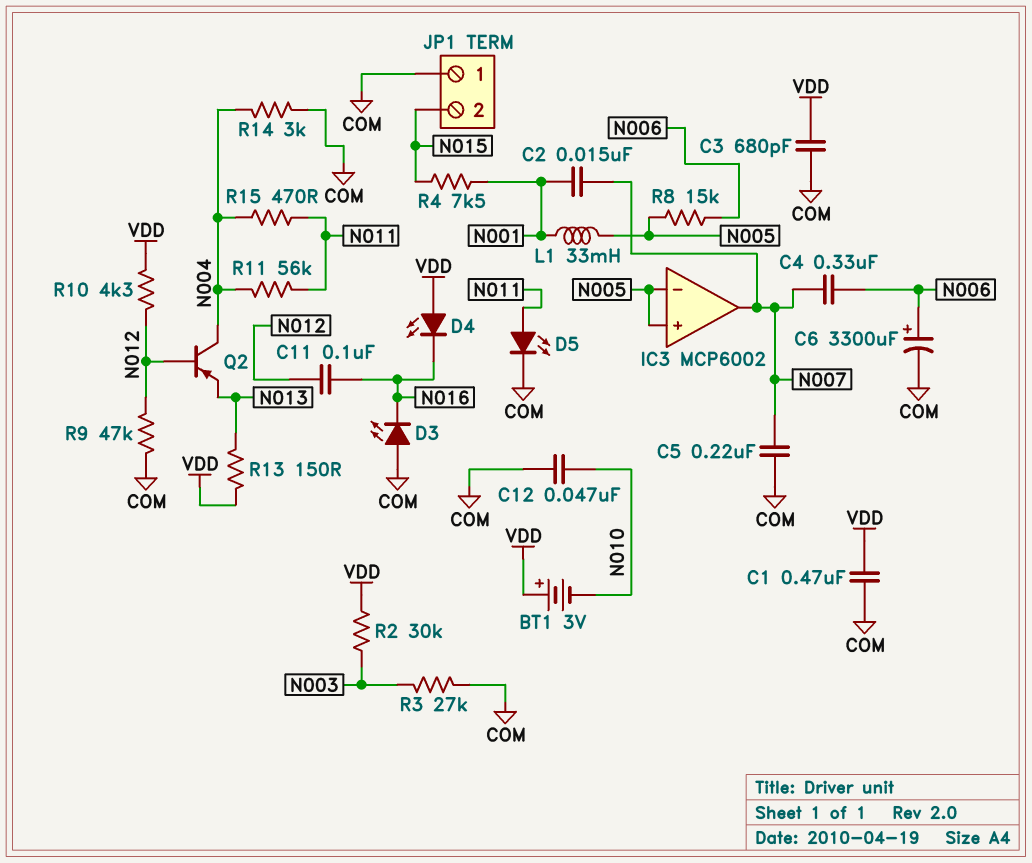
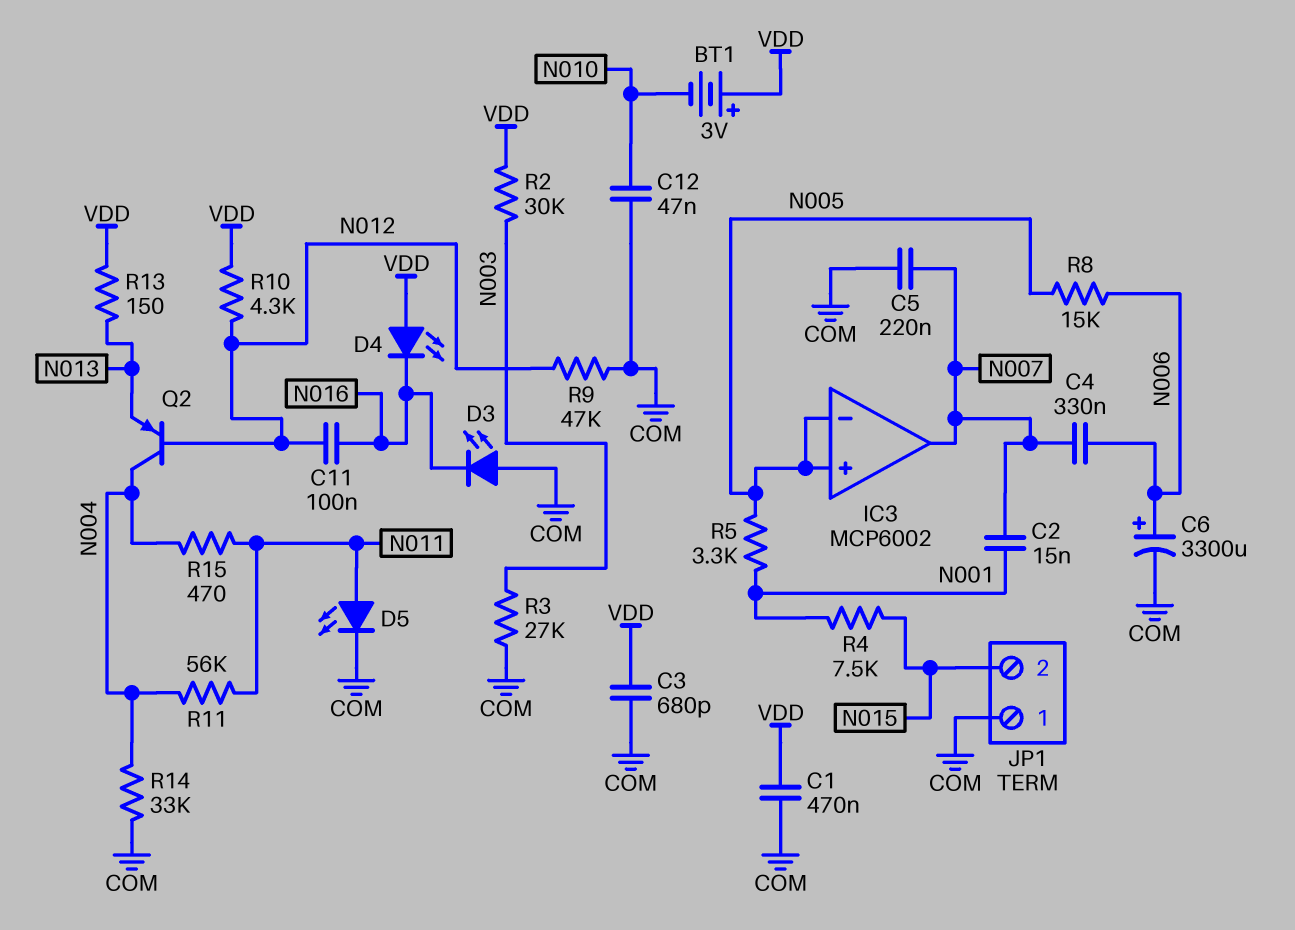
L1: 33mH (N001, N005) -> none
R5: none -> 3.3k (N001, N005)
R14: 3k (COM, N004) -> 33k (COM, N004)

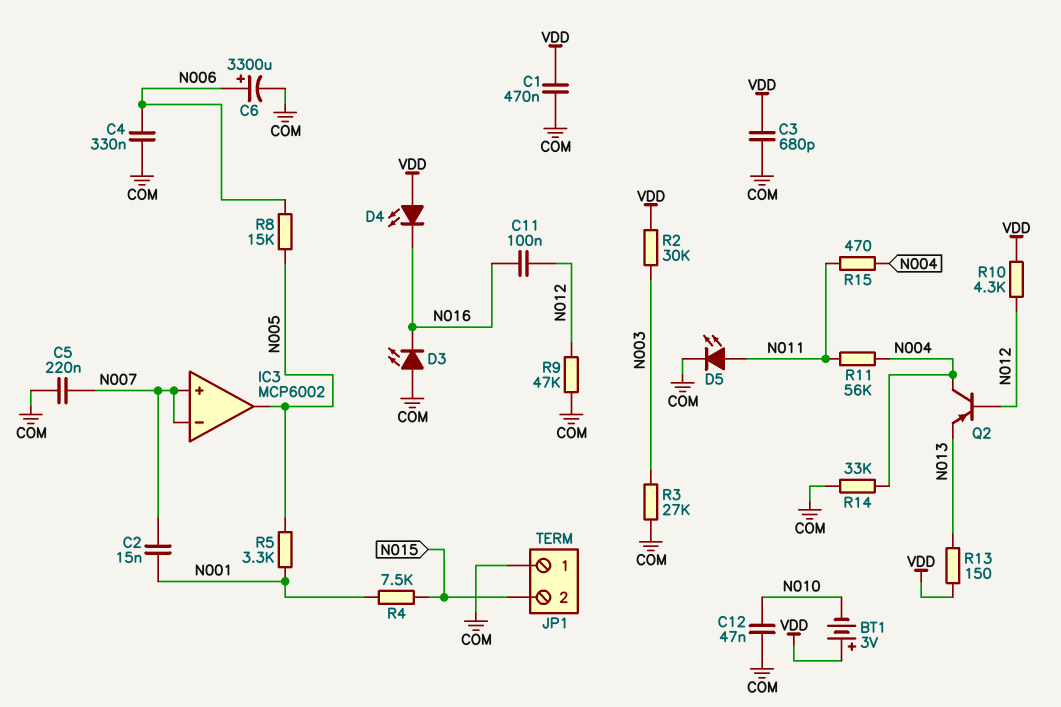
C4: 330nF (N006, N007) -> 330nF (COM, N006)
IC3 pin in+: N005 -> N007
IC3 pin in-: N005 -> N007
IC3 pin out: N007 -> N005

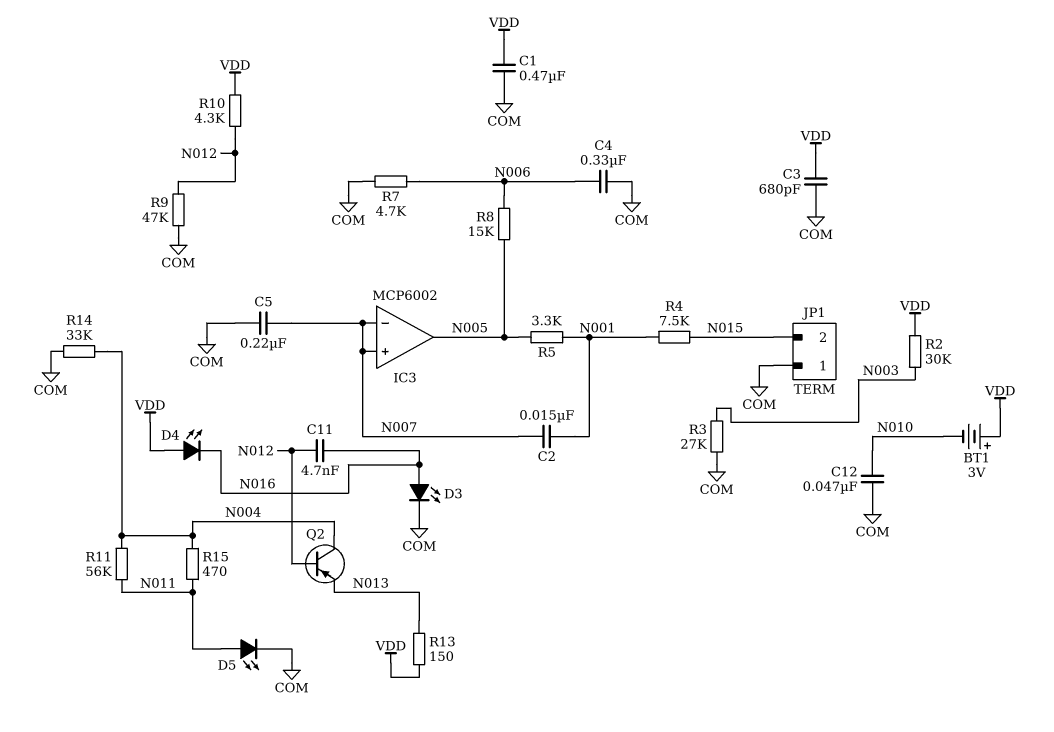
C6: 3300uF (plus N006, minus COM) -> none
C11: 100nF (N012, N016) -> 4.7nF (N012, N016)
D3: LED (A COM, K N016) -> LED (A N016, K COM)
R7: none -> 4.7k (COM, N006)

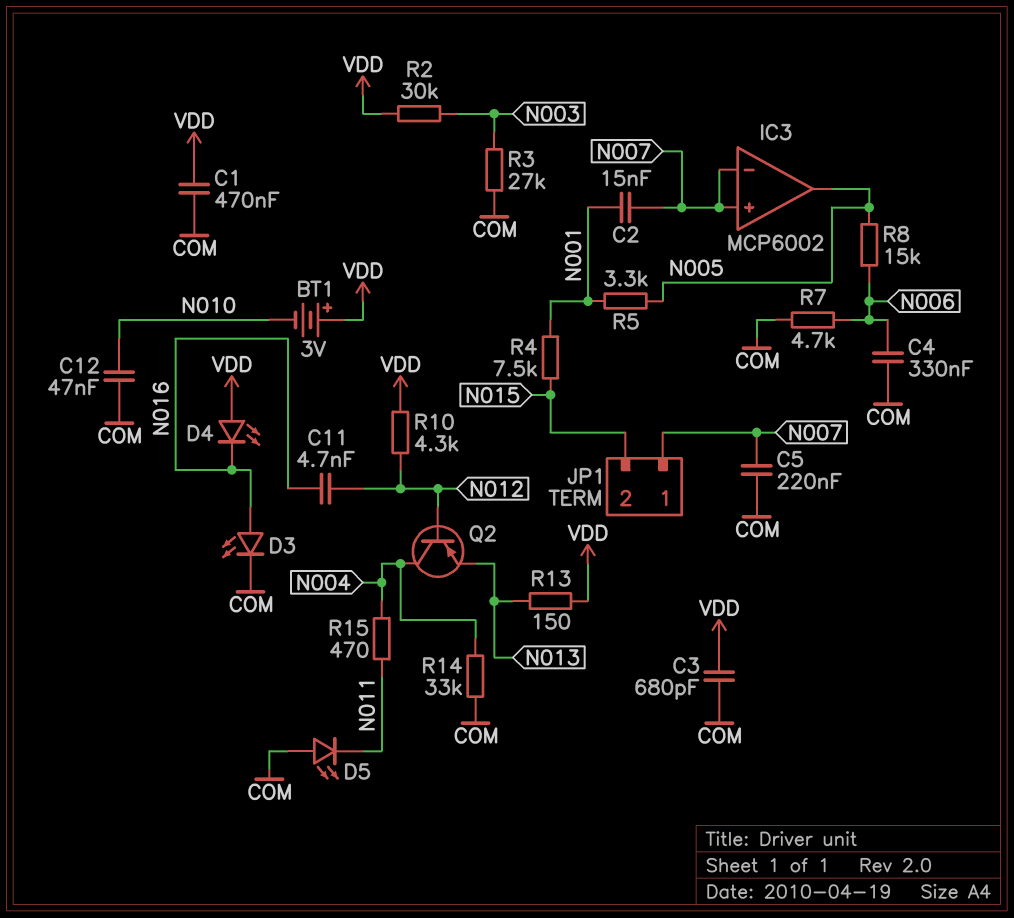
D5: LED (A N011, K COM) -> LED (A COM, K N011)
JP1 pin 1: COM -> N007
R9: 47k (COM, N012) -> none
R11: 56k (N004, N011) -> none

